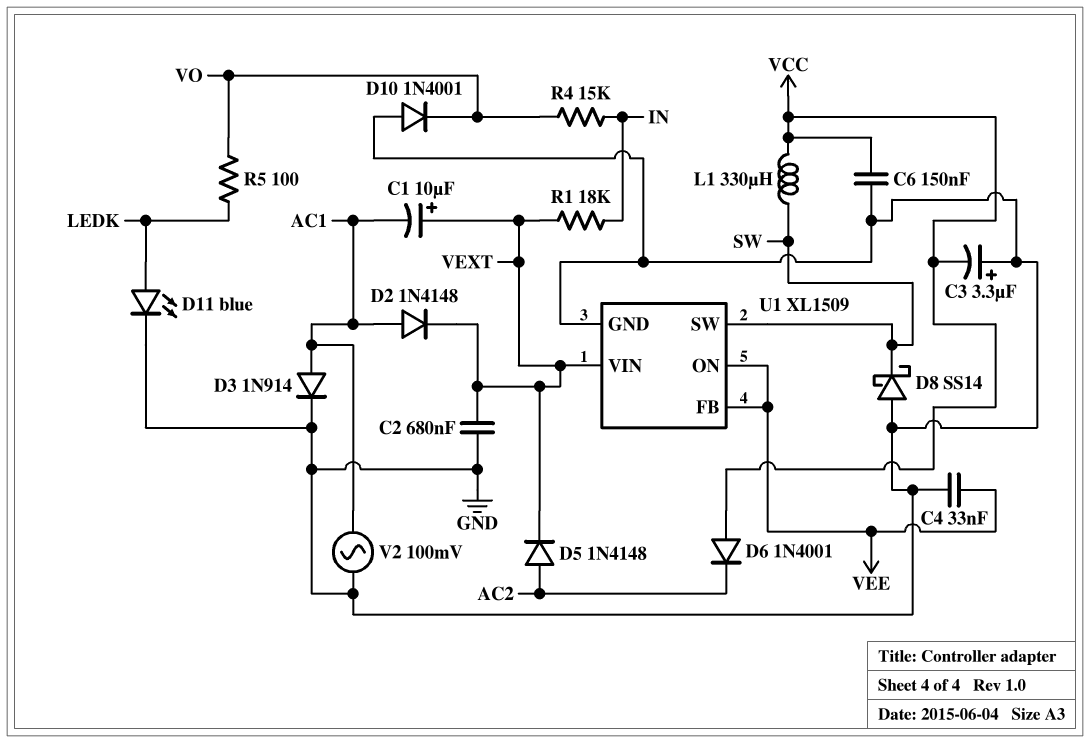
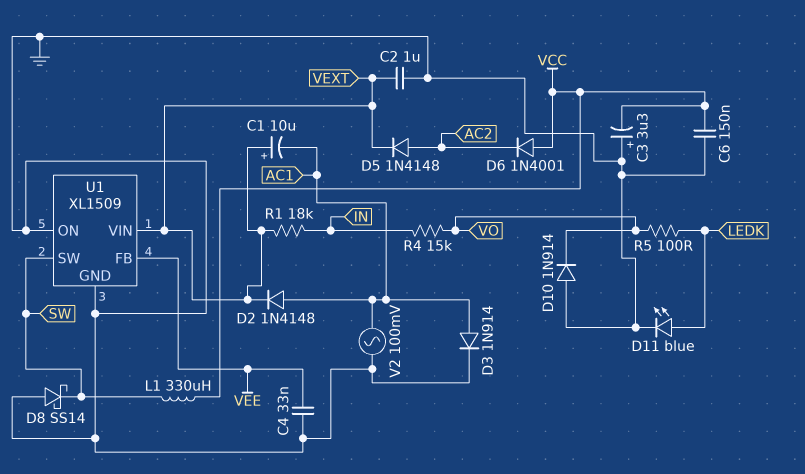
C2: 680nF (GND, VEXT) -> 1uF (GND, VEXT)
D10: diode 1N4001 (A GND, K VO) -> diode 1N914 (A GND, K VO)
U1 pin ON: VEE -> GND

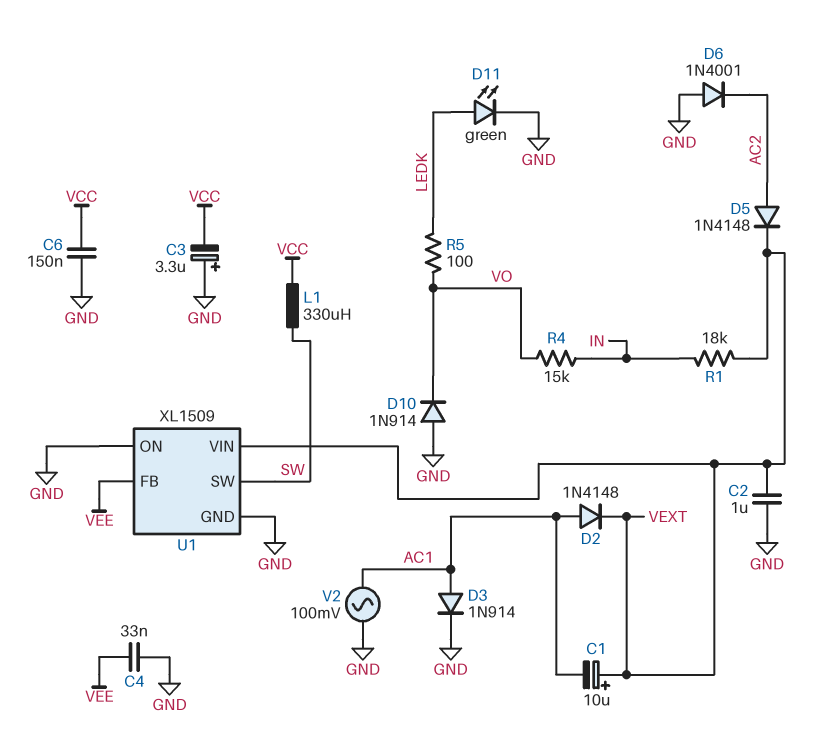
D6: diode 1N4001 (A VCC, K AC2) -> diode 1N4001 (A GND, K AC2)
D8: schottky SS14 (A GND, K SW) -> none
D11: LED blue (A LEDK, K GND) -> LED green (A LEDK, K GND)

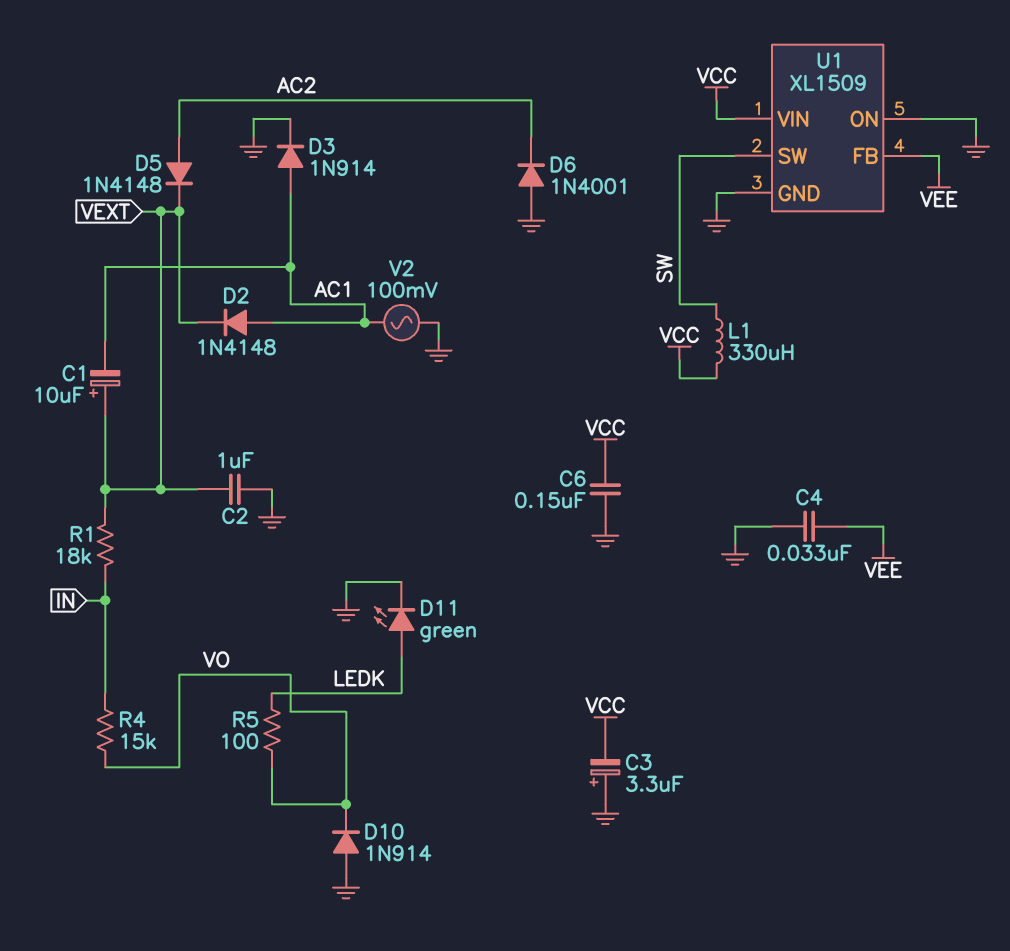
U1 pin VIN: VEXT -> VCC

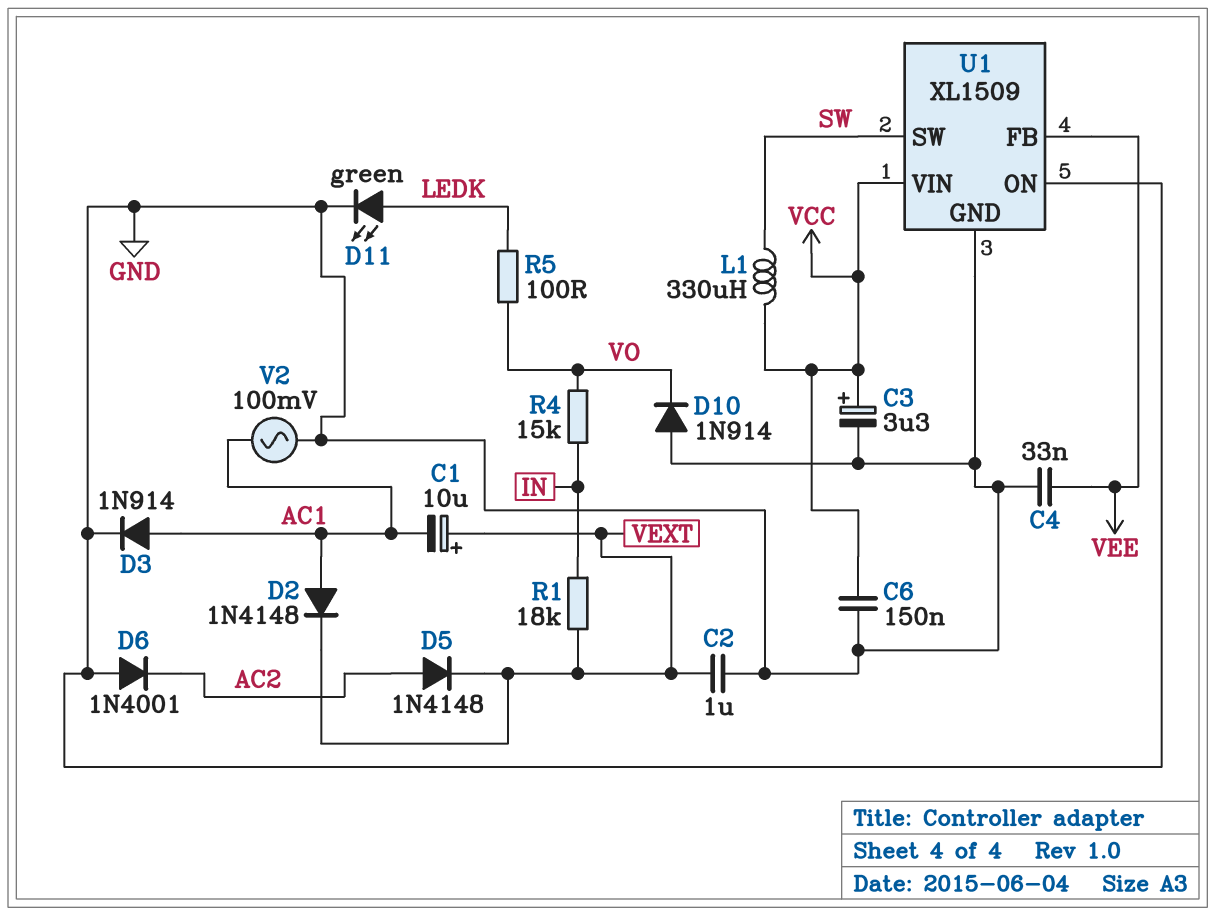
C3: 3.3uF (plus GND, minus VCC) -> 3.3uF (plus VCC, minus GND)

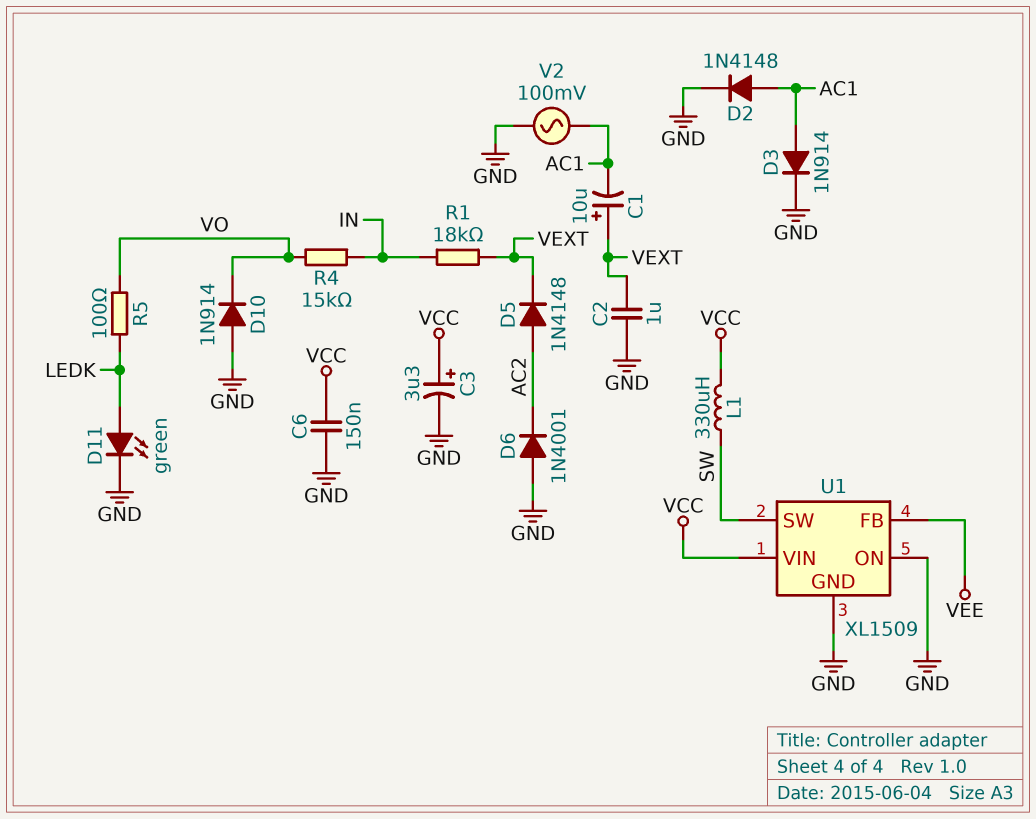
C4: 33nF (GND, VEE) -> none
D2: diode 1N4148 (A AC1, K VEXT) -> diode 1N4148 (A AC1, K GND)

